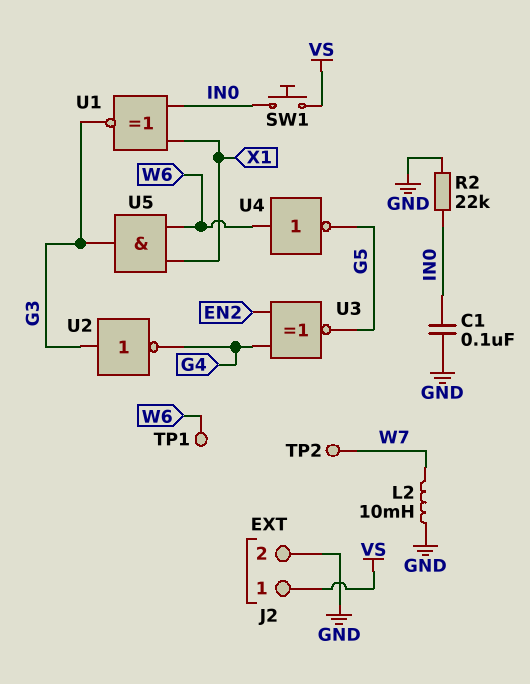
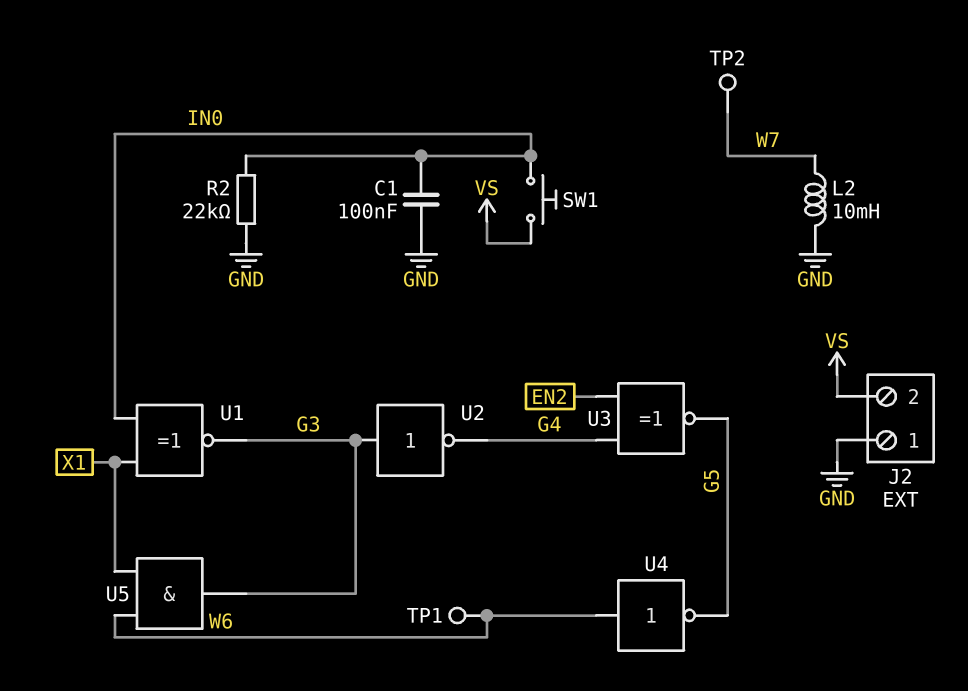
J2 pin 1: VS -> GND
J2 pin 2: GND -> VS

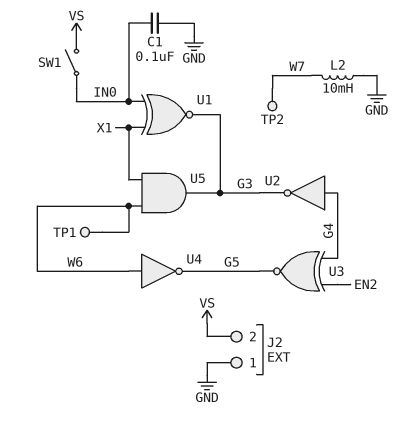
R2: 22k (GND, IN0) -> none
SW1: button (IN0, VS) -> switch (IN0, VS)
U2: NOT (in G3, out G4) -> NOT (in G4, out G3)

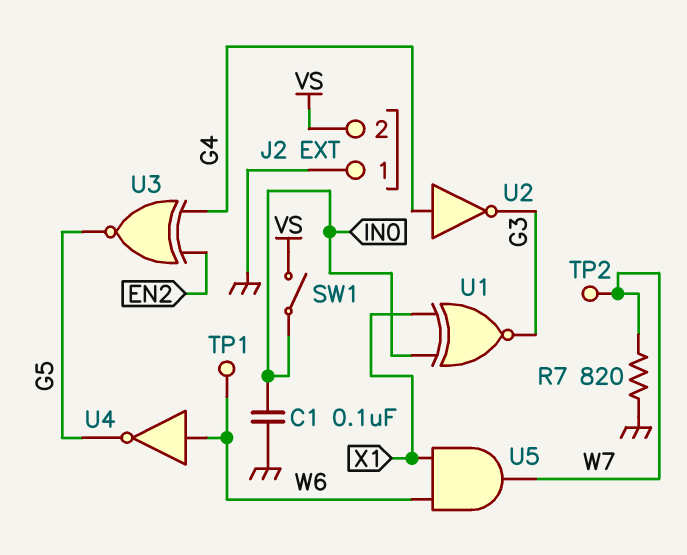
L2: 10mH (GND, W7) -> none
R7: none -> 820 (GND, W7)
U5: AND (in W6, in X1, out G3) -> AND (in W6, in X1, out W7)

